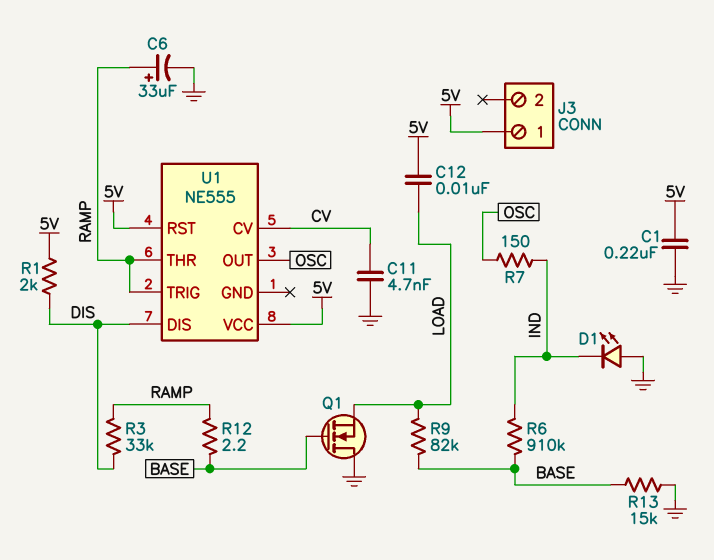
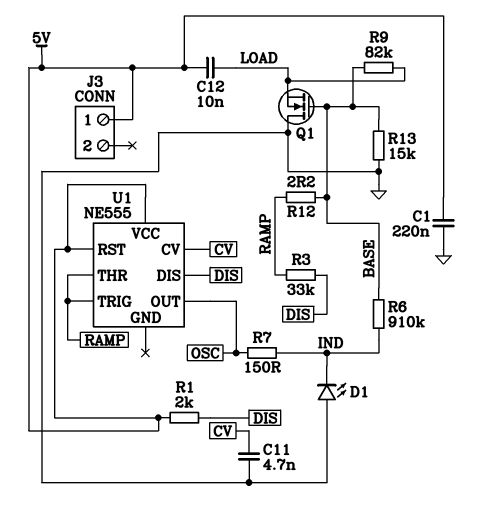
C6: 33uF (plus RAMP, minus GND) -> none

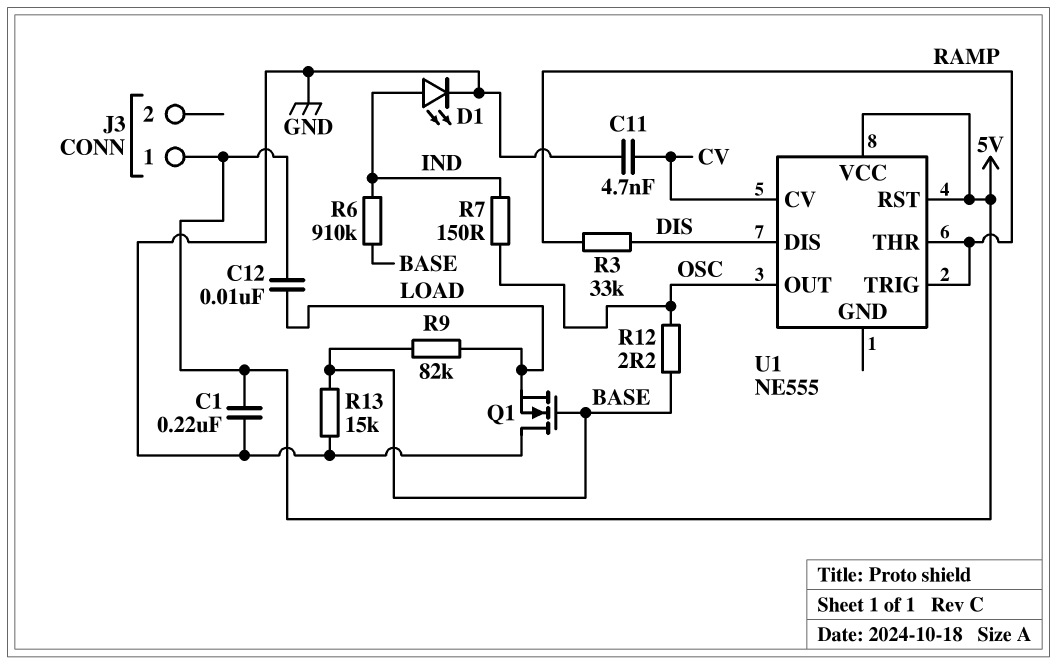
D1: LED (A GND, K IND) -> LED (A IND, K GND)
R1: 2k (5V, DIS) -> none
R12: 2.2 (BASE, RAMP) -> 2.2 (BASE, OSC)

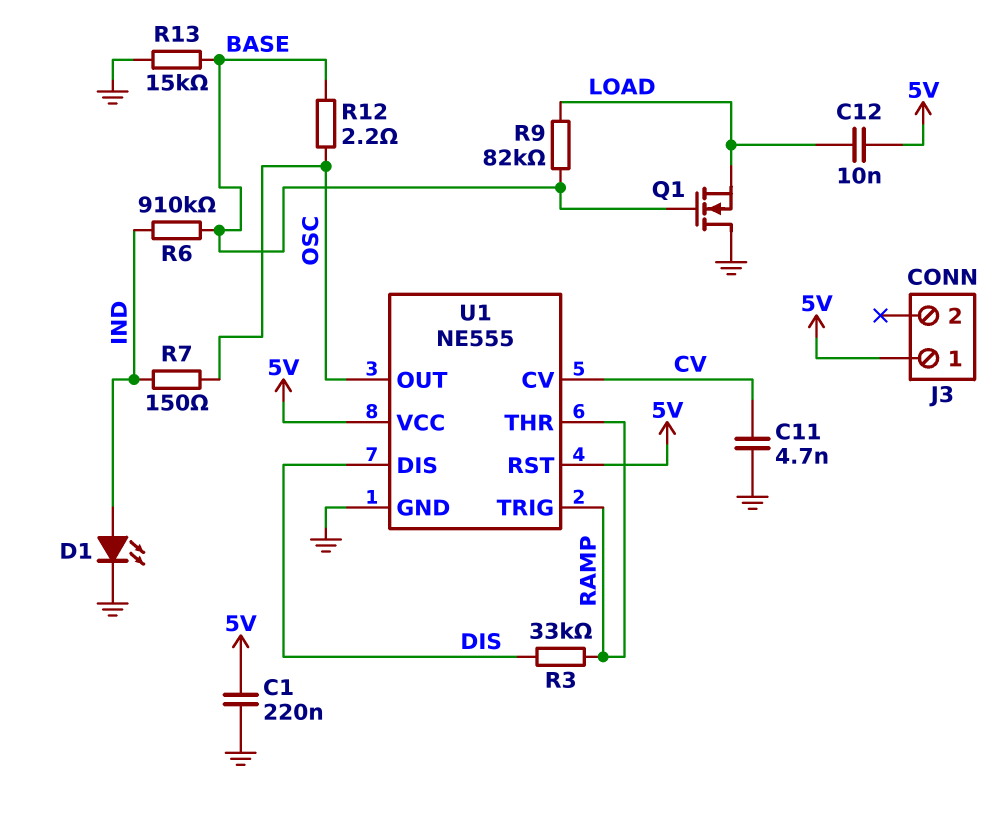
U1 pin GND: none -> GND

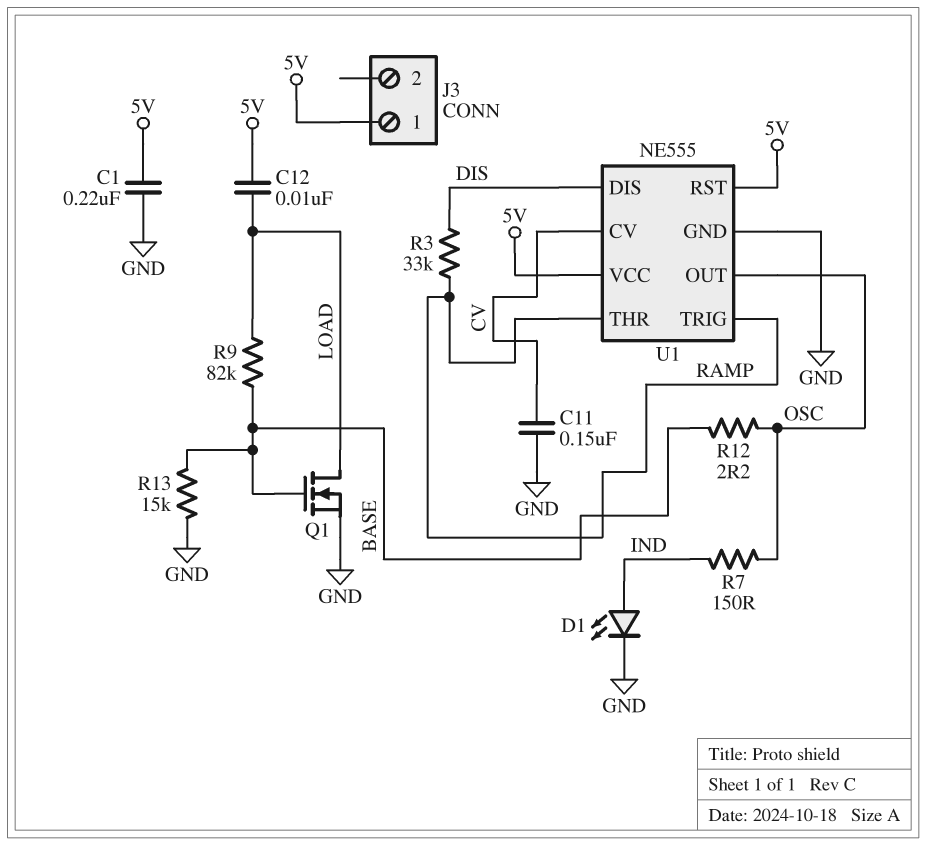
C11: 4.7nF (CV, GND) -> 150nF (CV, GND)
Q1: NMOS (G BASE, D GND, S LOAD) -> NMOS (G BASE, D LOAD, S GND)
R6: 910k (BASE, IND) -> none

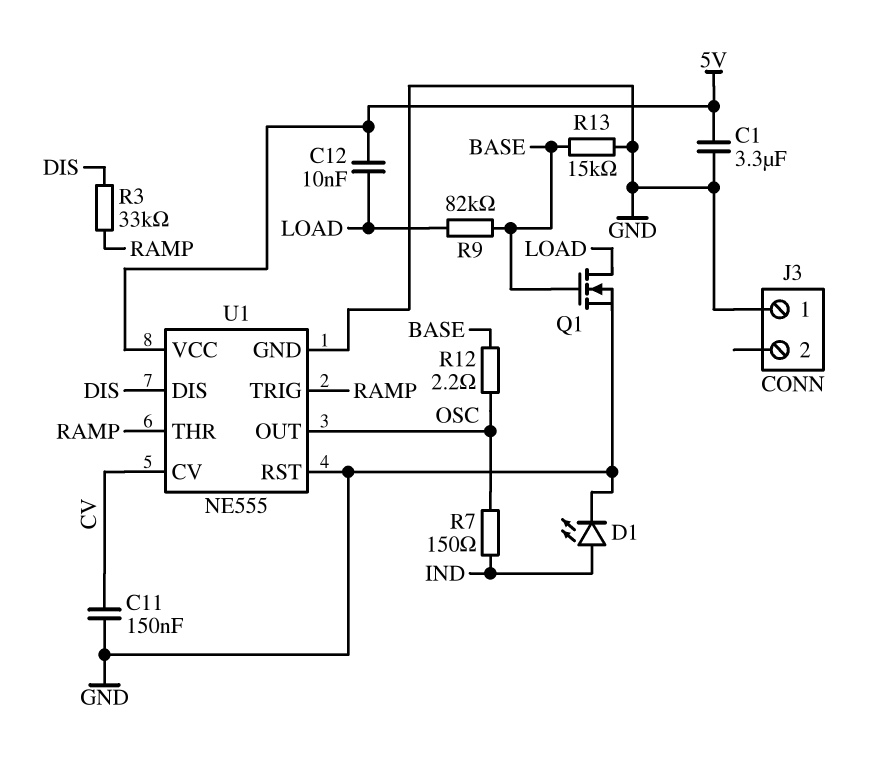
C1: 220nF (5V, GND) -> 3.3uF (5V, GND)
J3 pin 1: 5V -> GND
U1 pin RST: 5V -> GND

